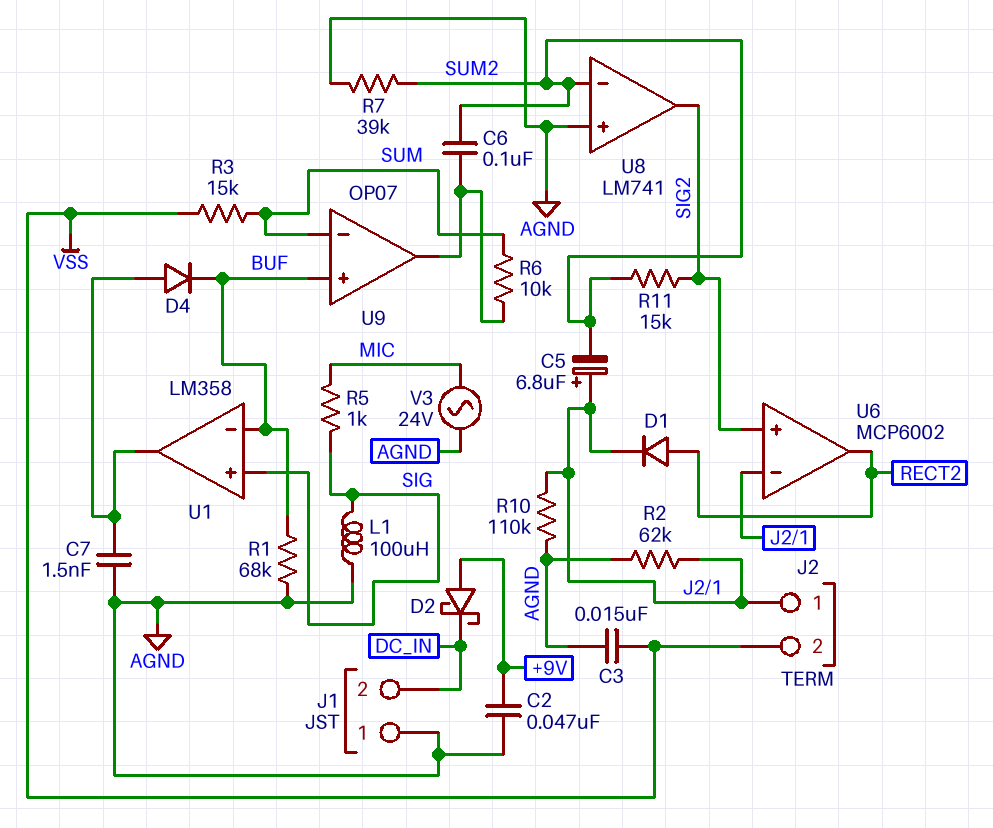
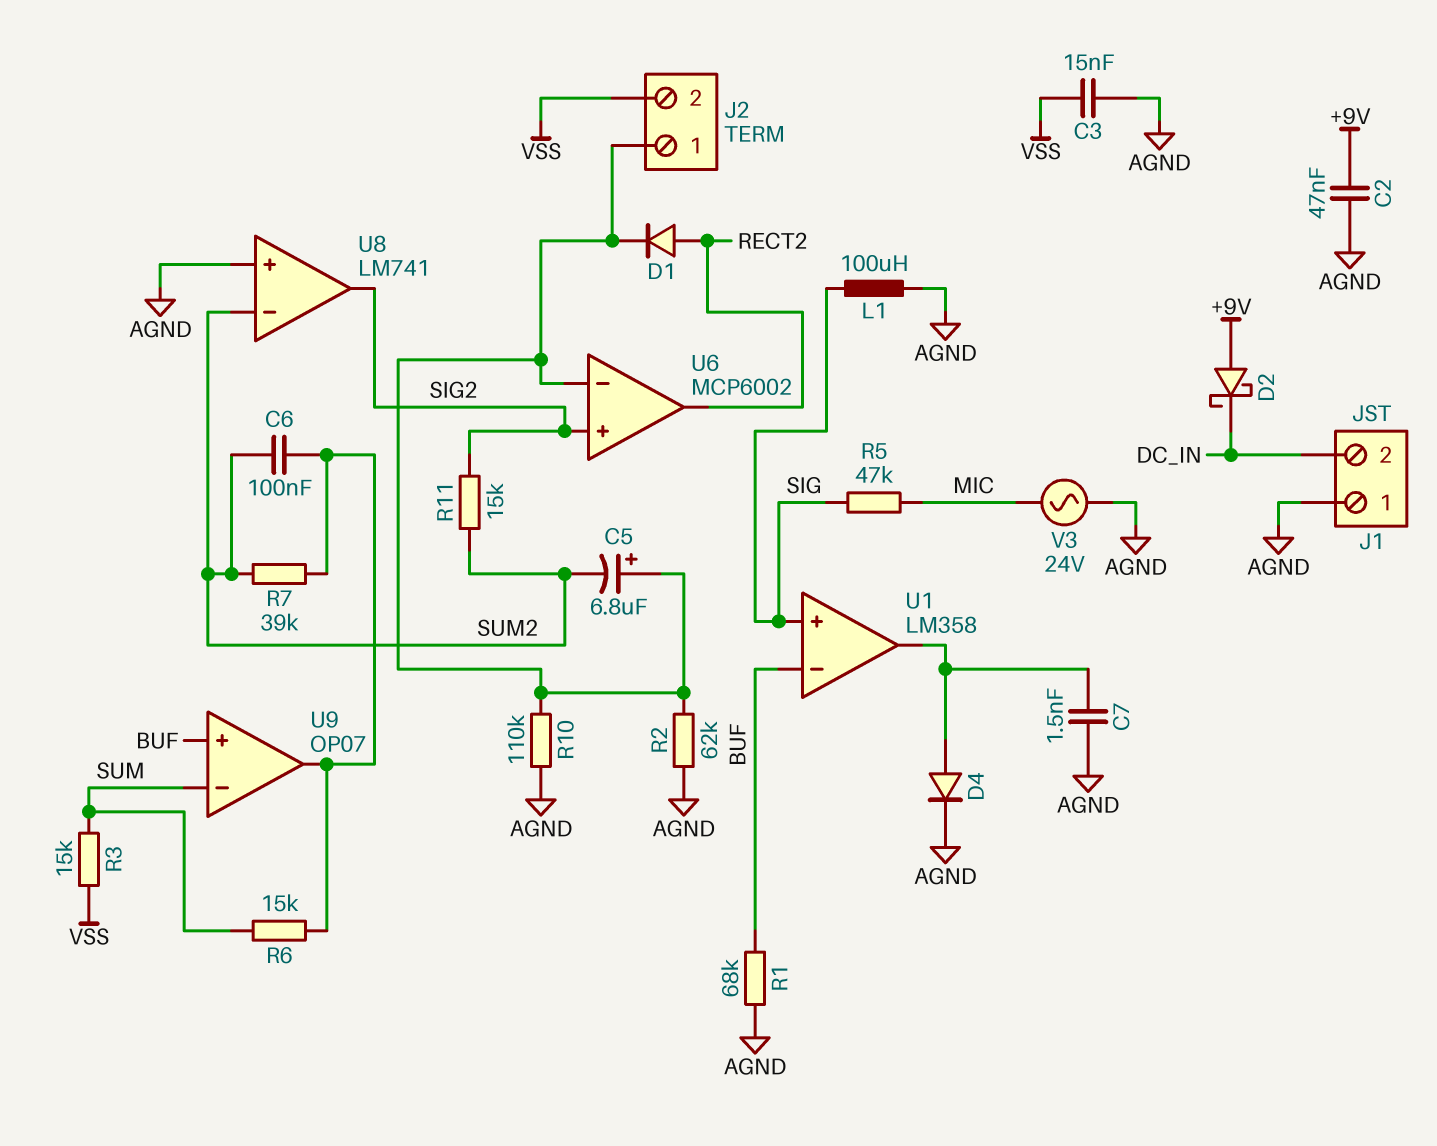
D4: diode (A U1/out, K BUF) -> diode (A U1/out, K AGND)
R5: 1k (MIC, SIG) -> 47k (MIC, SIG)
R6: 10k (SUM, U9/out) -> 15k (SUM, U9/out)
R7: 39k (AGND, SUM2) -> 39k (SUM2, U9/out)

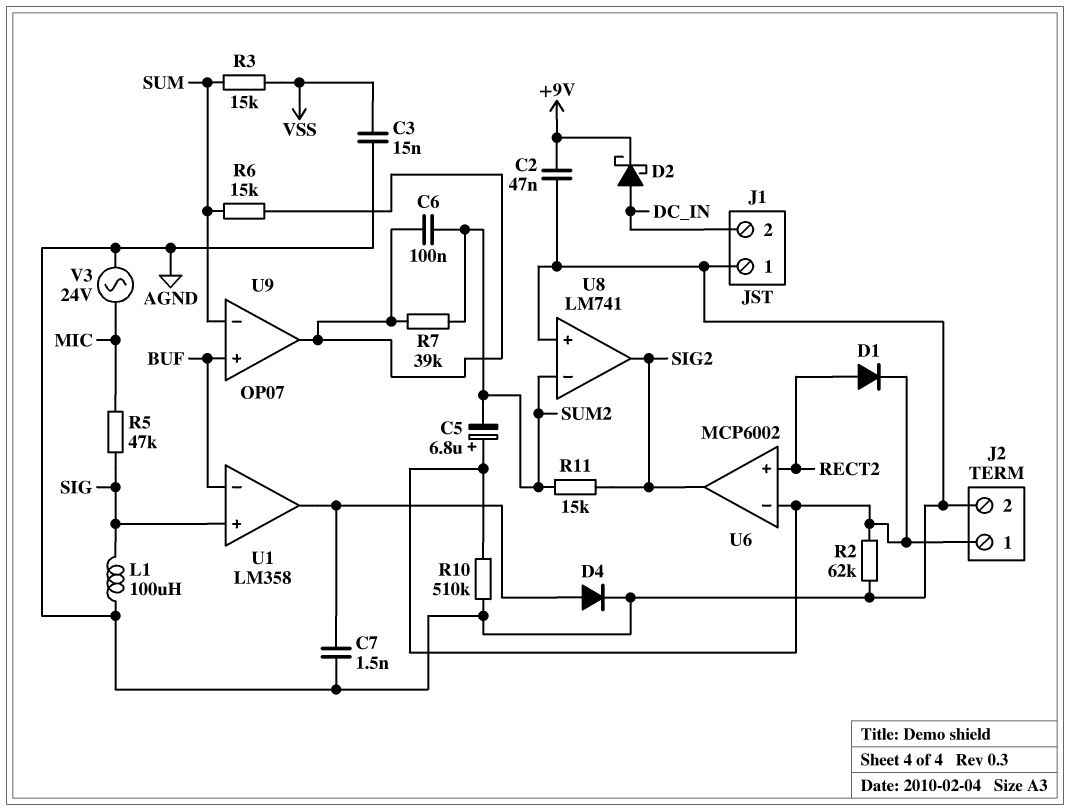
D2: schottky (A +9V, K DC_IN) -> schottky (A DC_IN, K +9V)
J2 pin 2: VSS -> AGND
R1: 68k (AGND, BUF) -> none
R10: 110k (AGND, J2/1) -> 510k (AGND, J2/1)
U6 pin in+: SIG2 -> RECT2
U6 pin out: RECT2 -> SIG2

